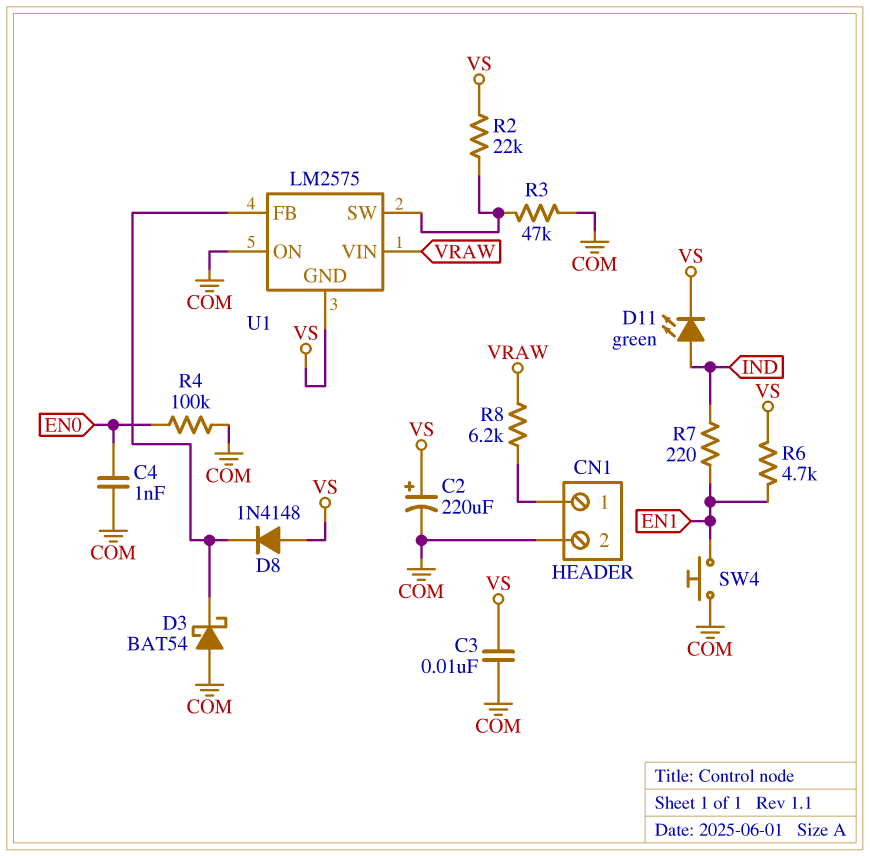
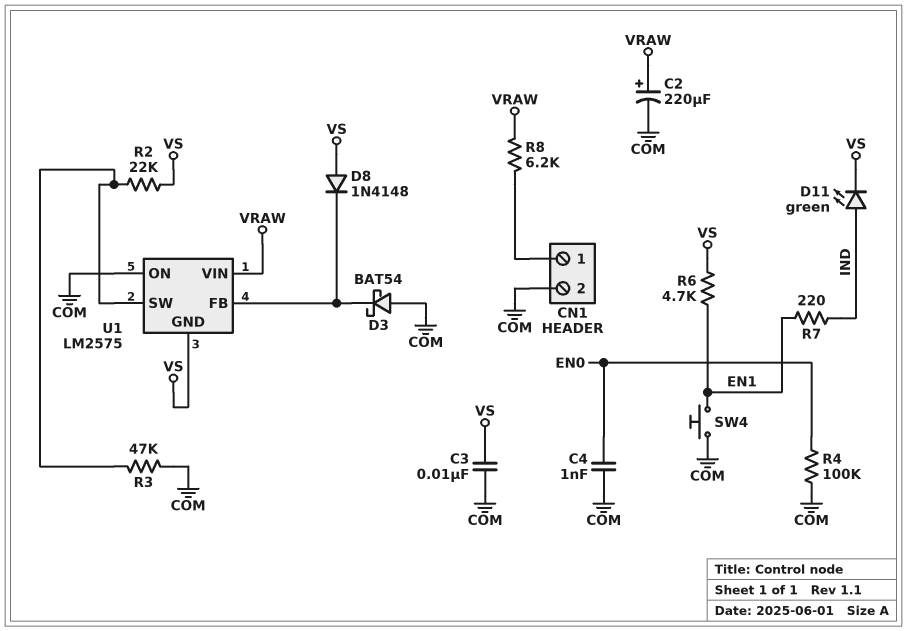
C2: 220uF (plus VS, minus COM) -> 220uF (plus VRAW, minus COM)

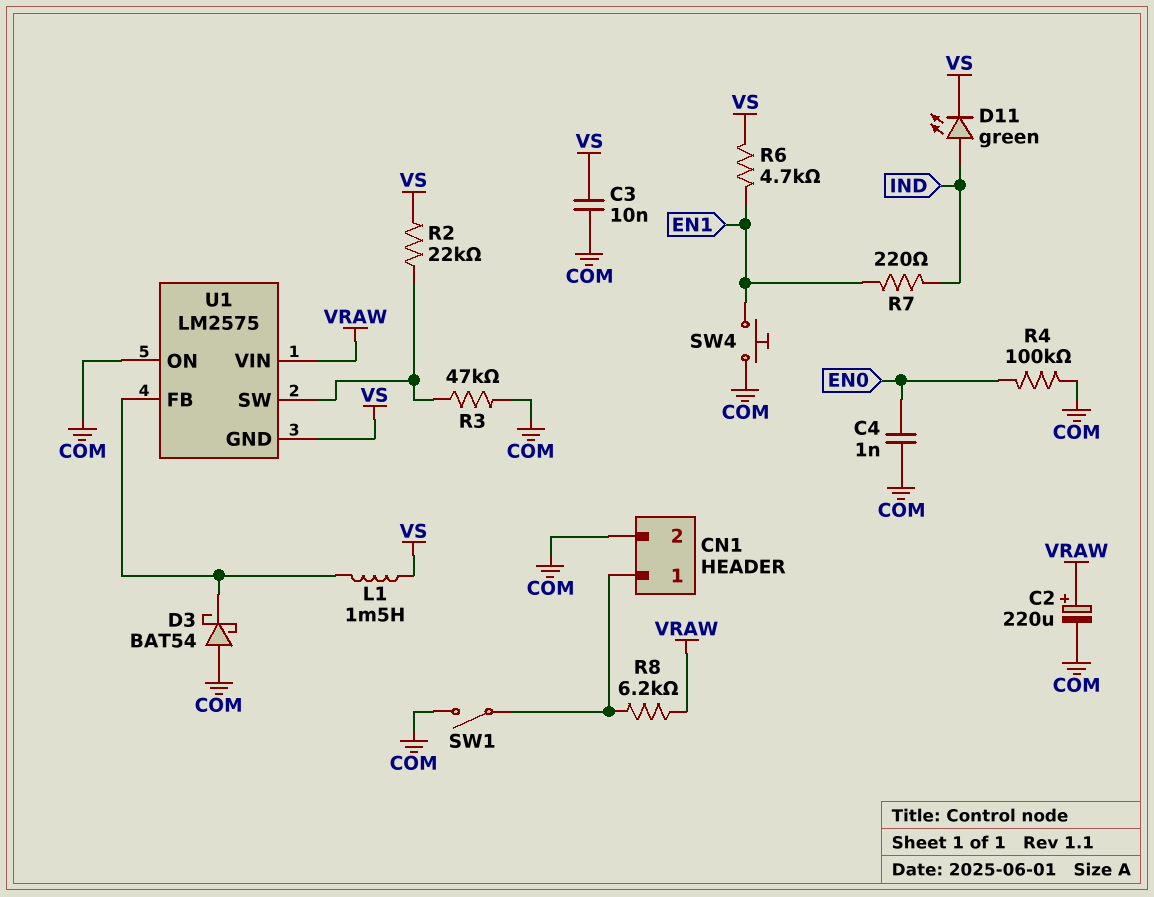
D8: diode 1N4148 (A VS, K U1/FB) -> none
L1: none -> 1.5mH (U1/FB, VS)
SW1: none -> switch (CN1/1, COM)

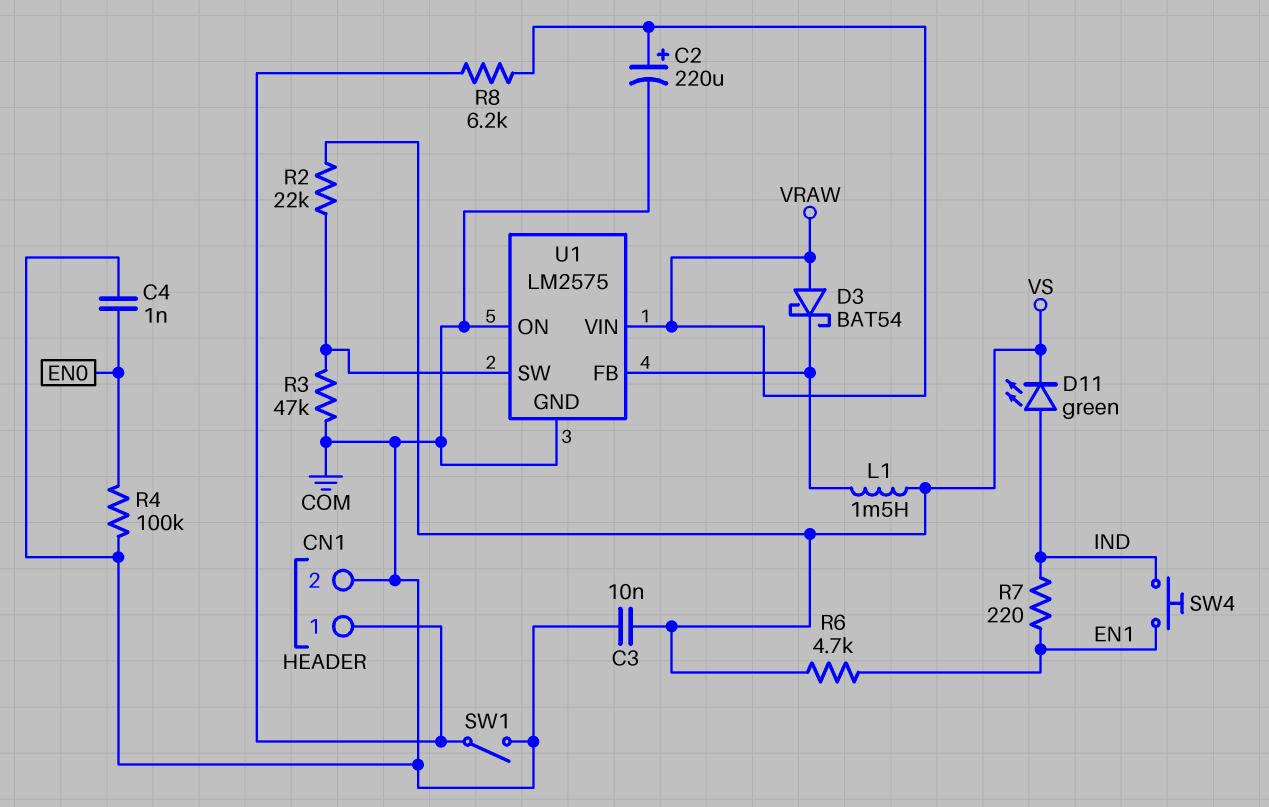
D3: schottky BAT54 (A COM, K U1/FB) -> schottky BAT54 (A VRAW, K U1/FB)
SW4: button (COM, EN1) -> button (EN1, IND)
U1 pin GND: VS -> COM

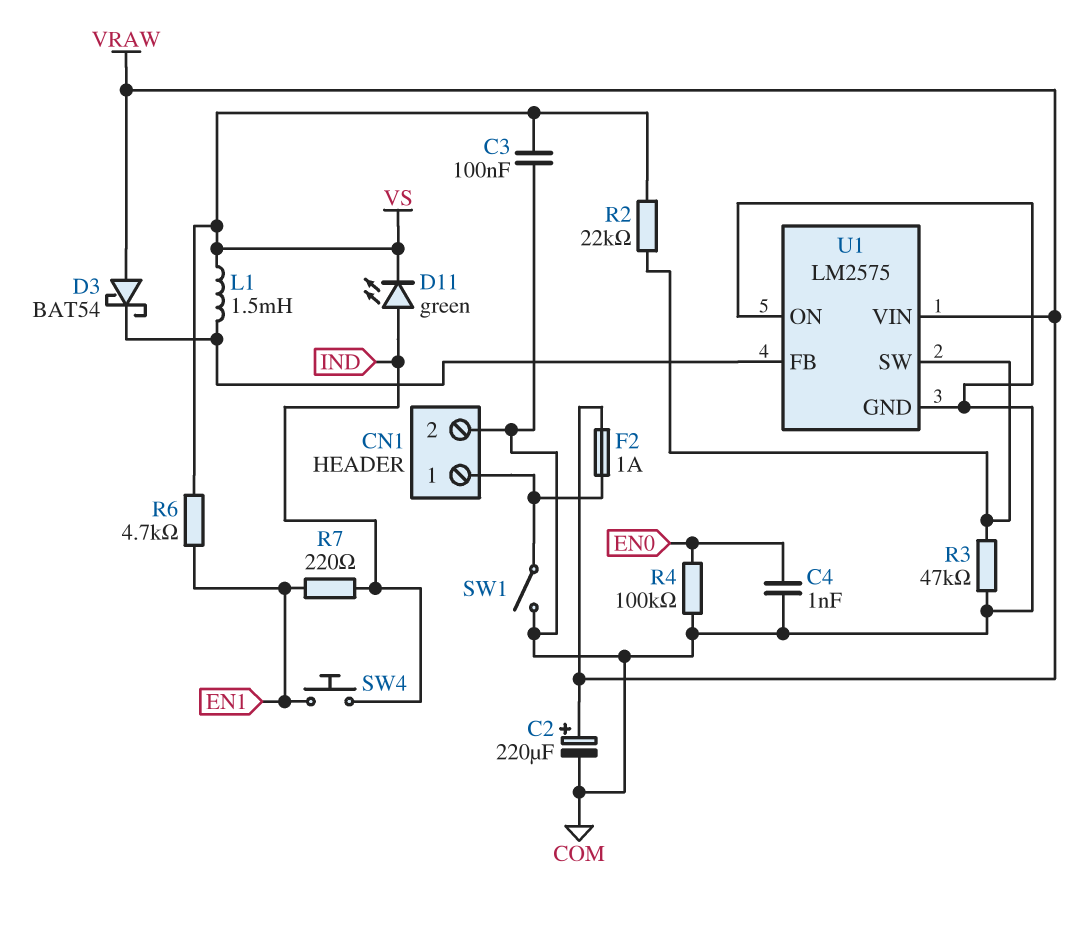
C3: 10nF (COM, VS) -> 100nF (COM, VS)
F2: none -> 1A (CN1/1, VRAW)
R8: 6.2k (CN1/1, VRAW) -> none

